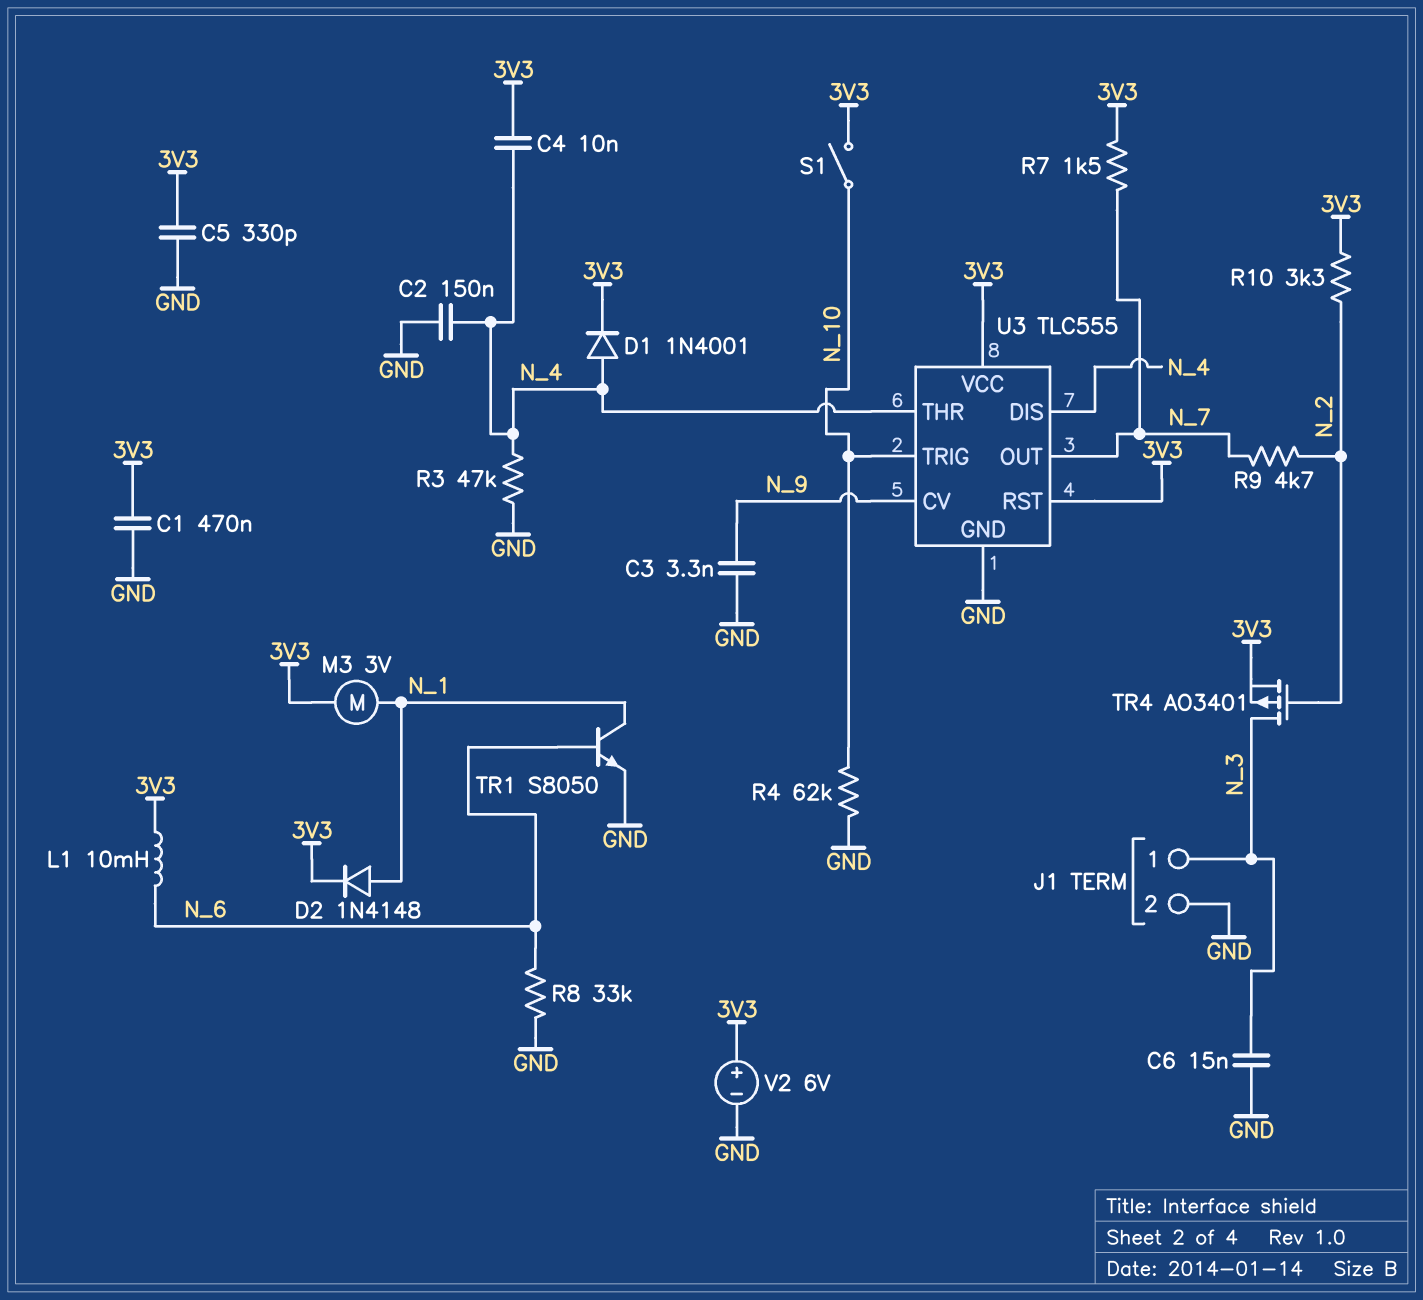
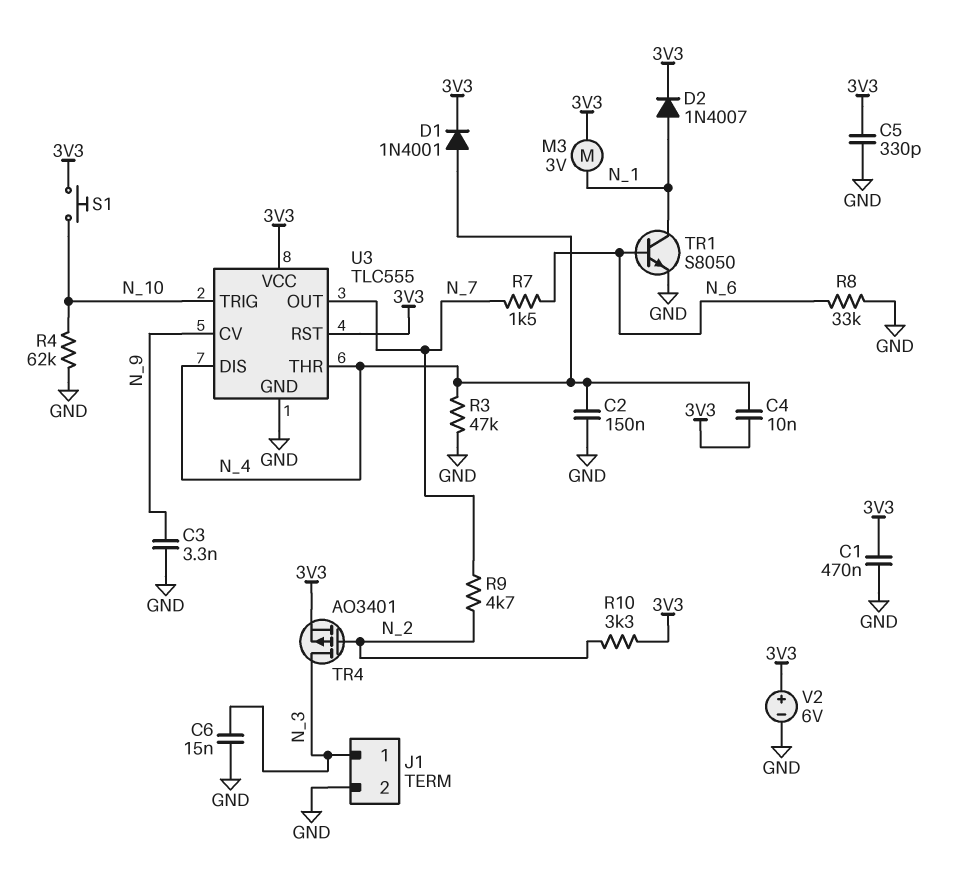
D2: diode 1N4148 (A N_1, K 3V3) -> diode 1N4007 (A N_1, K 3V3)
L1: 10mH (3V3, N_6) -> none
R7: 1.5k (3V3, N_7) -> 1.5k (N_6, N_7)
S1: switch (3V3, N_10) -> button (3V3, N_10)

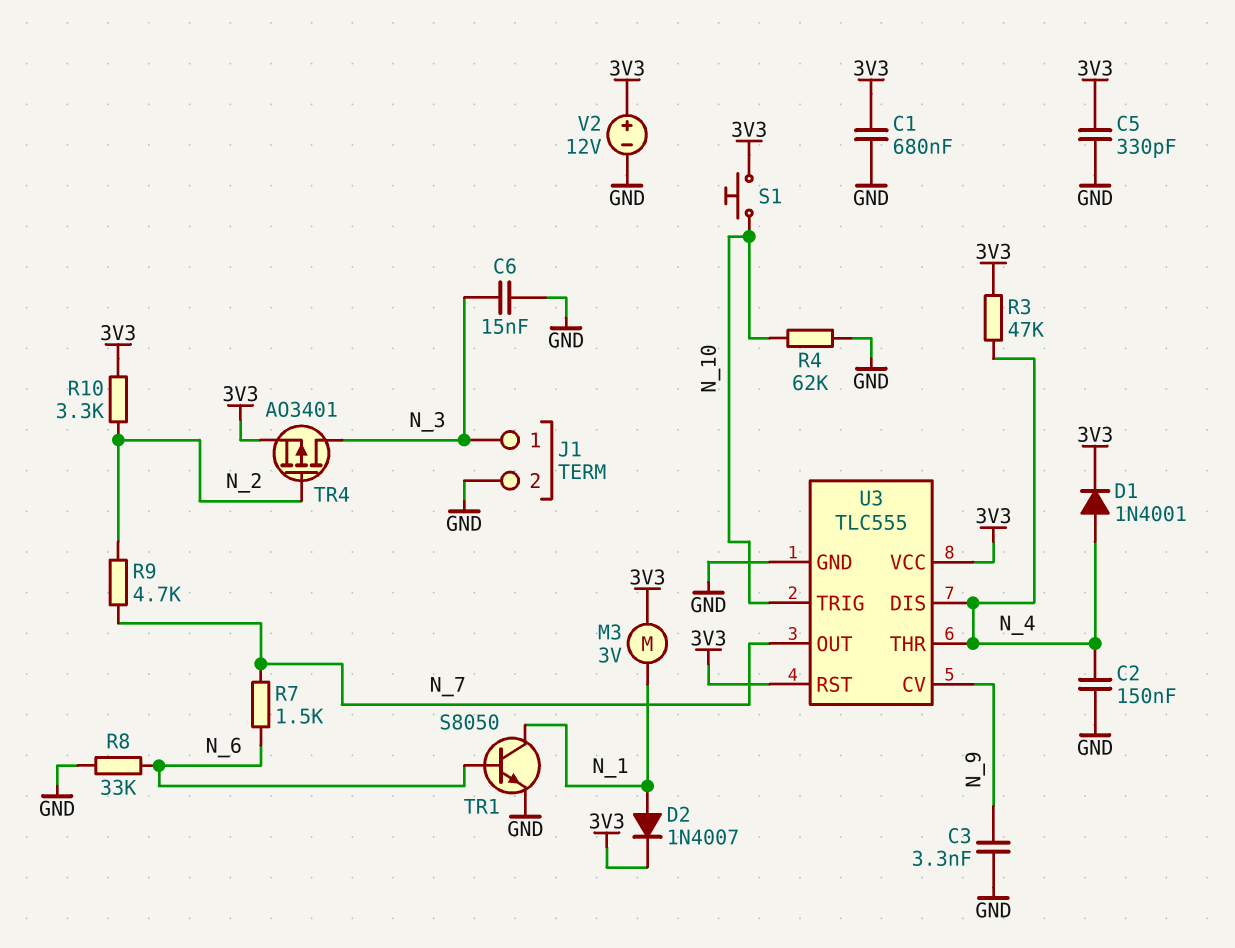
C1: 470nF (3V3, GND) -> 680nF (3V3, GND)
C4: 10nF (3V3, N_4) -> none
R3: 47k (GND, N_4) -> 47k (3V3, N_4)
V2: 6V (plus 3V3, minus GND) -> 12V (plus 3V3, minus GND)

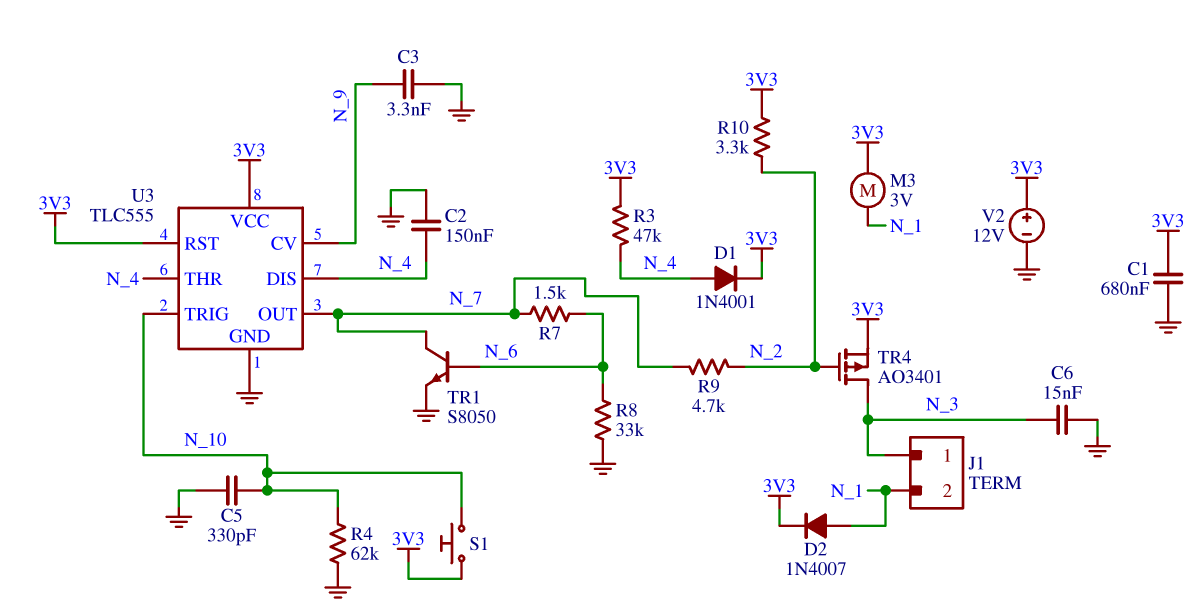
C5: 330pF (3V3, GND) -> 330pF (GND, N_10)
J1 pin 2: GND -> N_1
TR1: NPN S8050 (B N_6, C N_1, E GND) -> NPN S8050 (B N_6, C N_7, E GND)

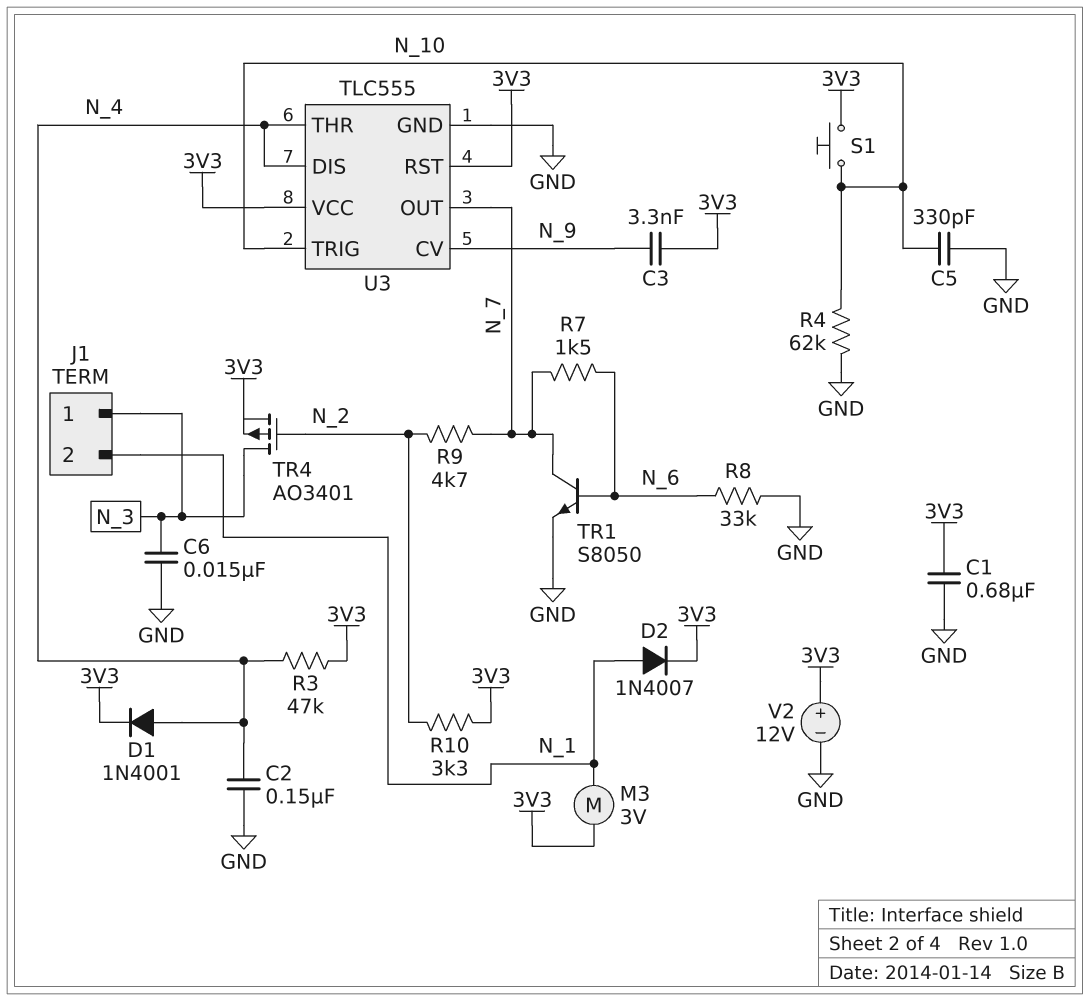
C3: 3.3nF (GND, N_9) -> 3.3nF (3V3, N_9)

